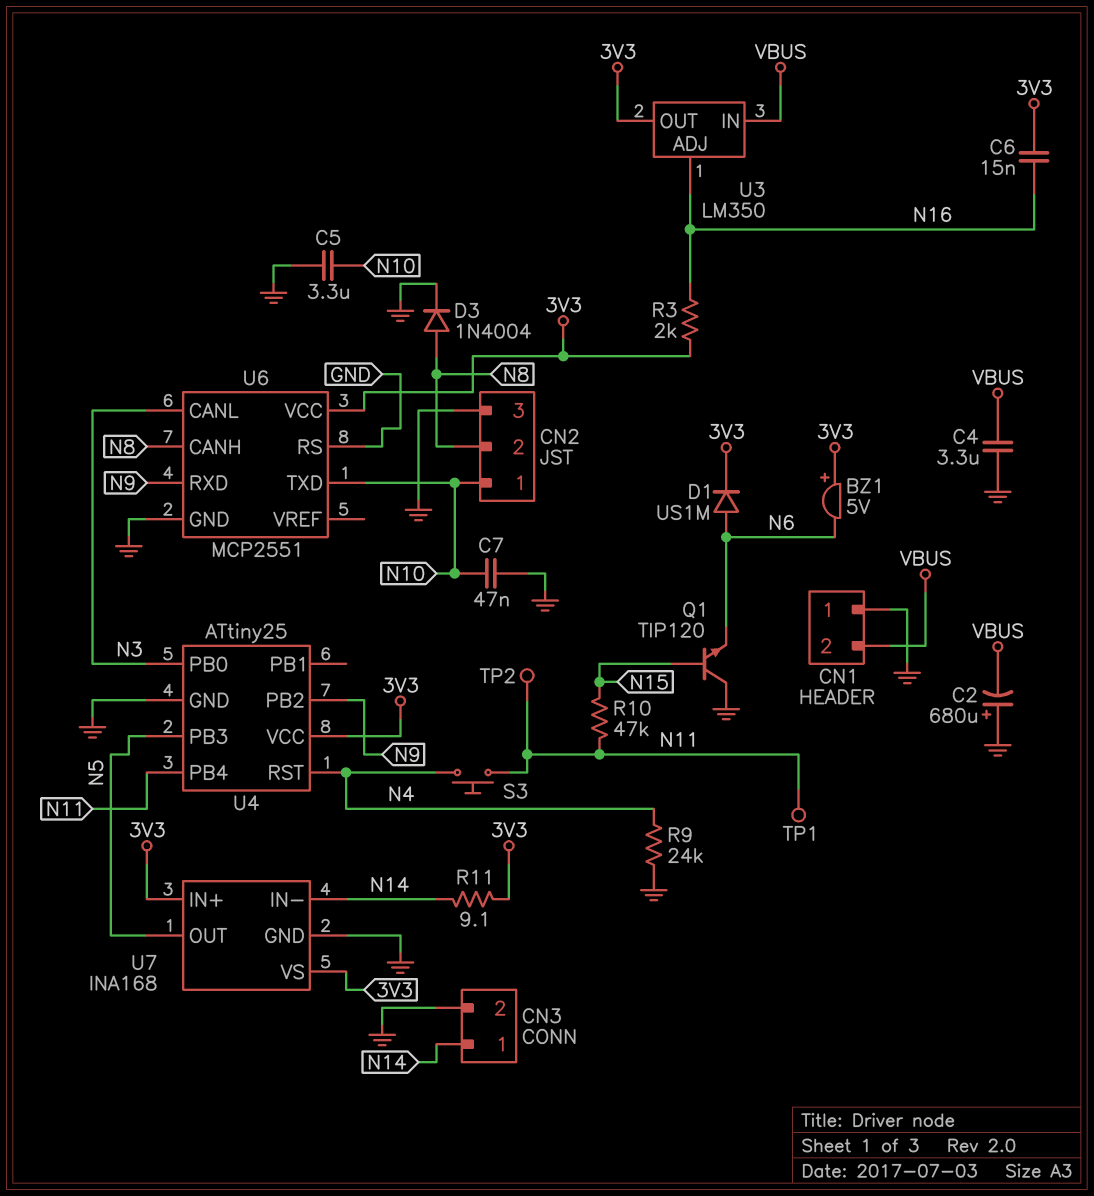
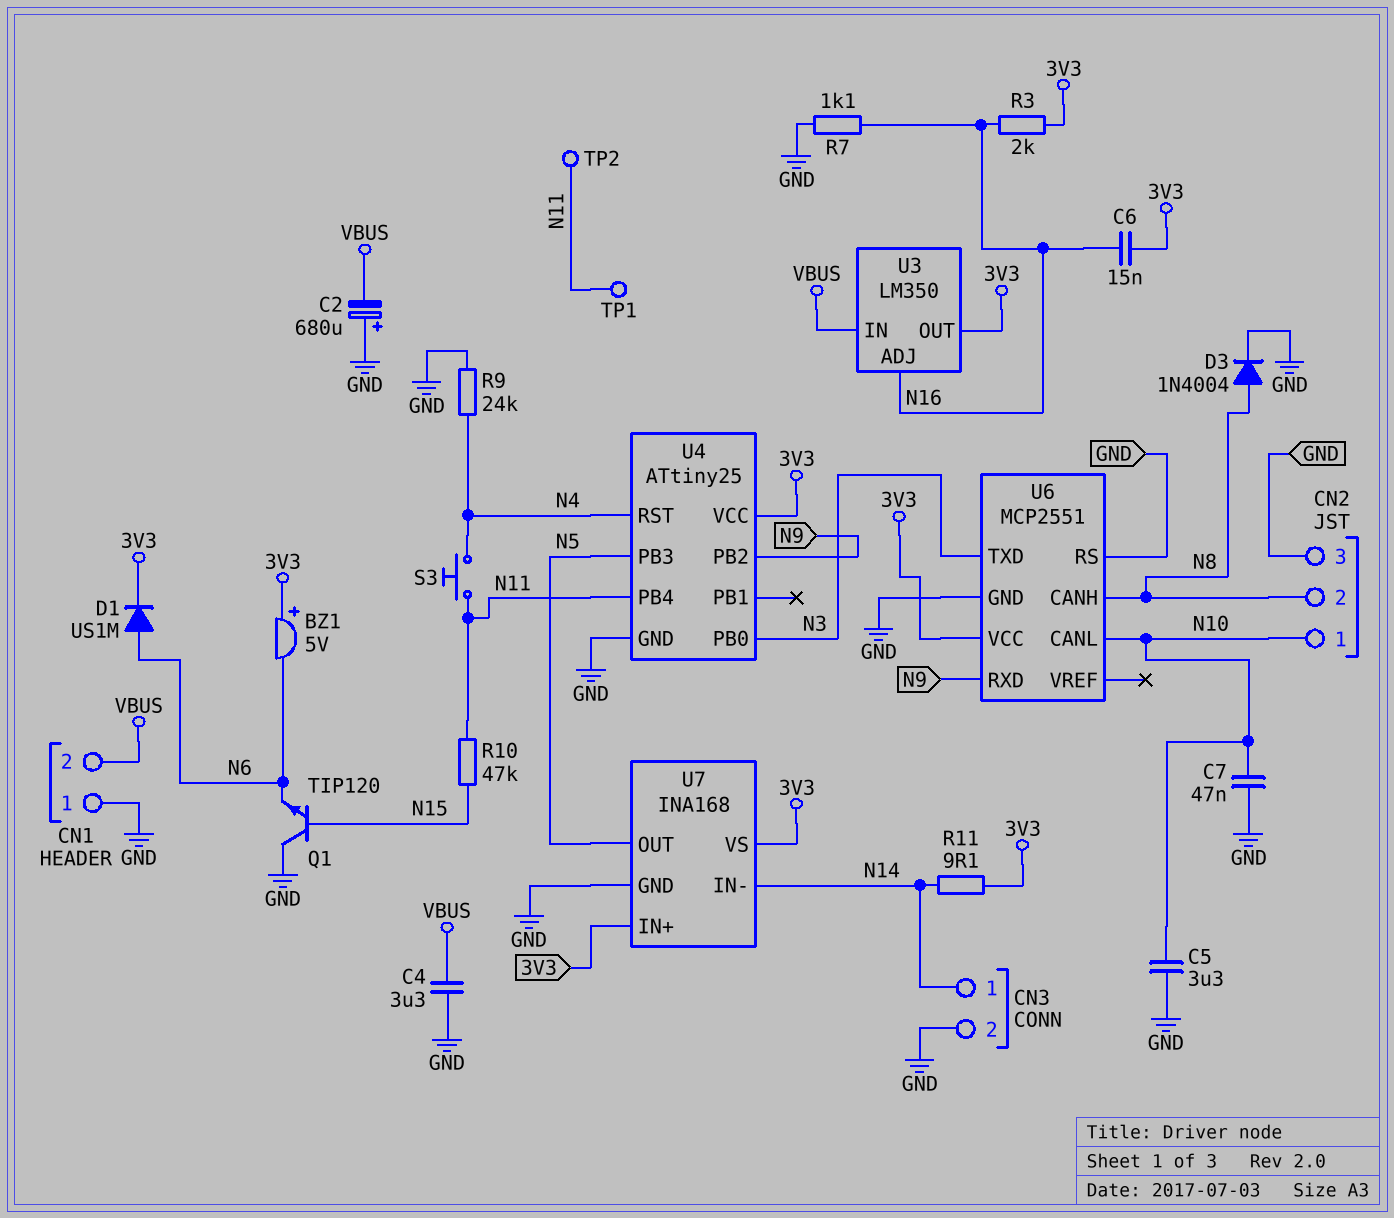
R7: none -> 1.1k (GND, N16)
U6 pin CANL: N3 -> N10
U6 pin TXD: N10 -> N3

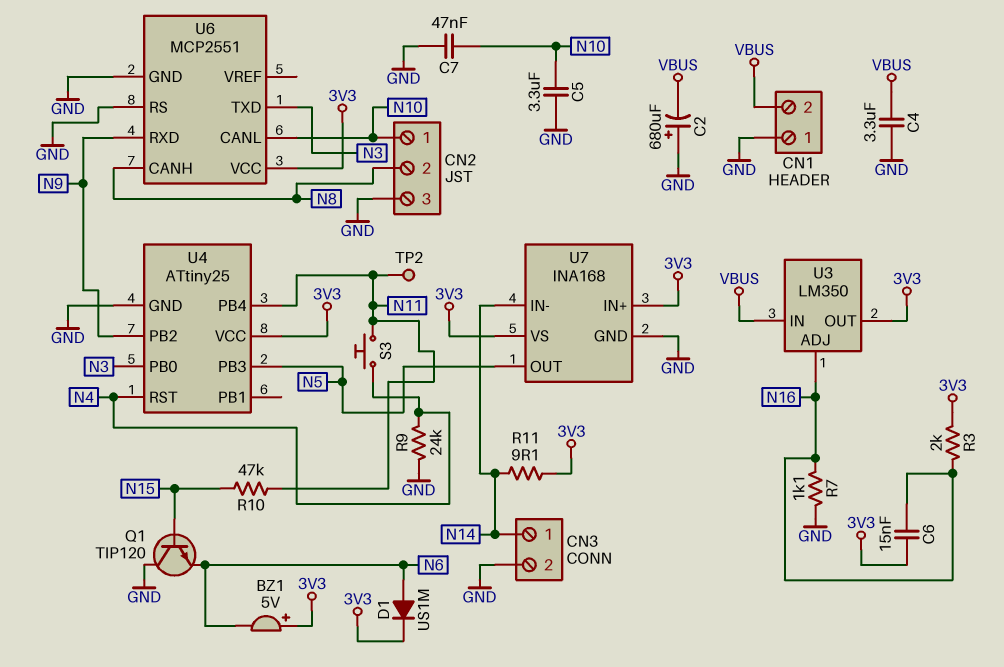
D3: diode 1N4004 (A N8, K GND) -> none
TP1: test point (N11) -> none

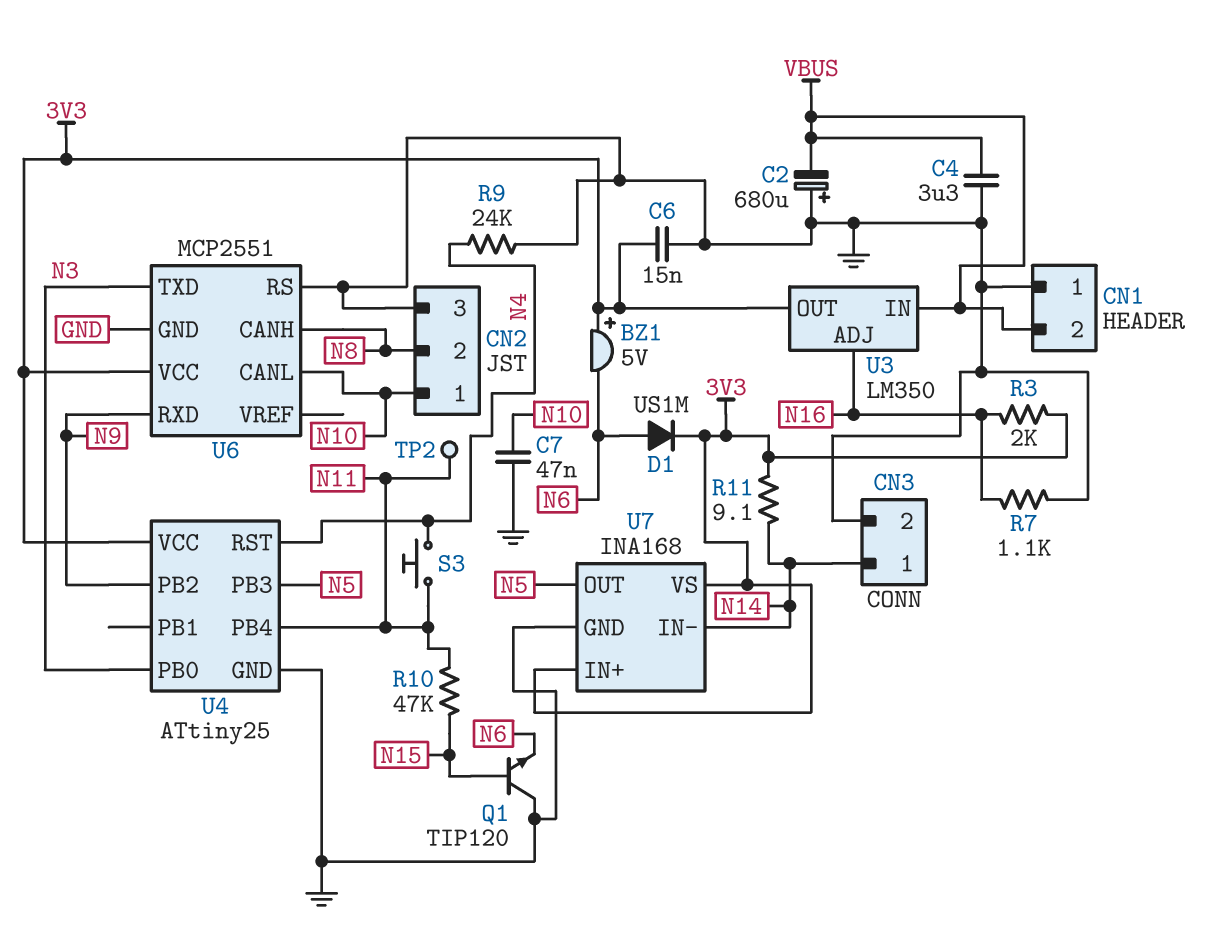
C5: 3.3uF (GND, N10) -> none
C6: 15nF (3V3, N16) -> 15nF (3V3, GND)

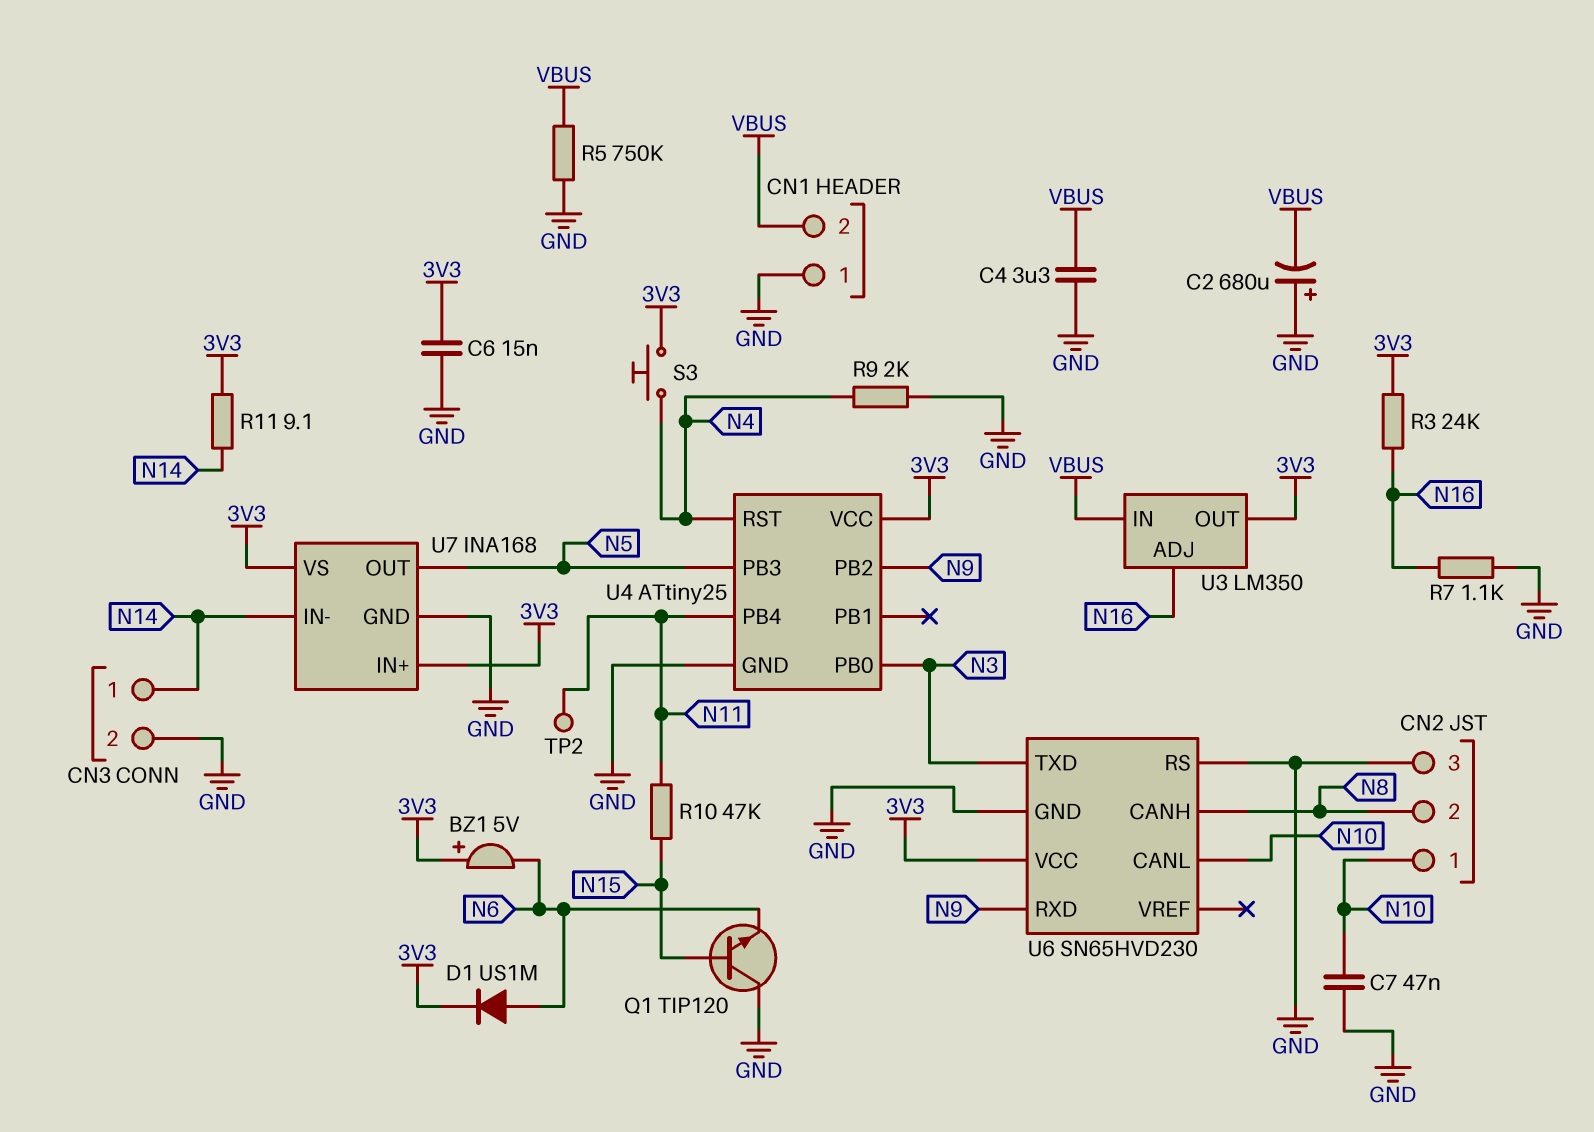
R3: 2k (3V3, N16) -> 24k (3V3, N16)
R5: none -> 750k (GND, VBUS)
R9: 24k (GND, N4) -> 2k (GND, N4)
S3: button (N4, N11) -> button (3V3, N4)
U6: MCP2551 -> SN65HVD230

